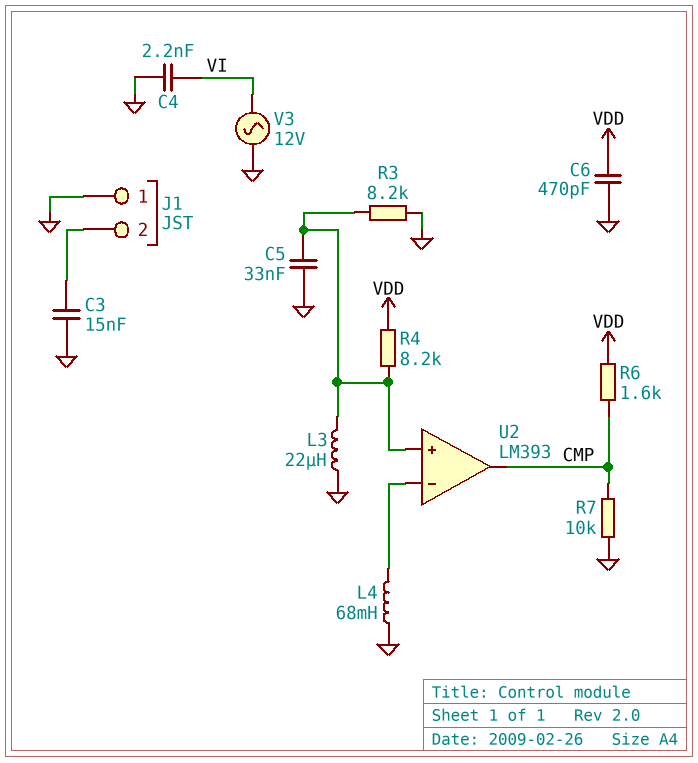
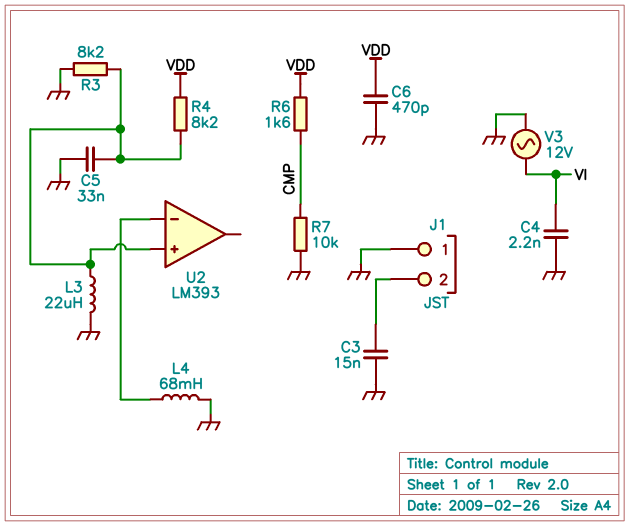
U2 pin out: CMP -> none

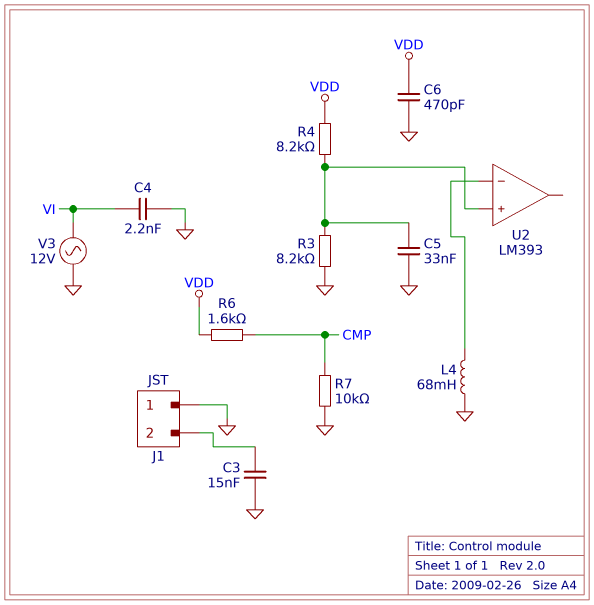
L3: 22uH (GND, U2/in+) -> none

